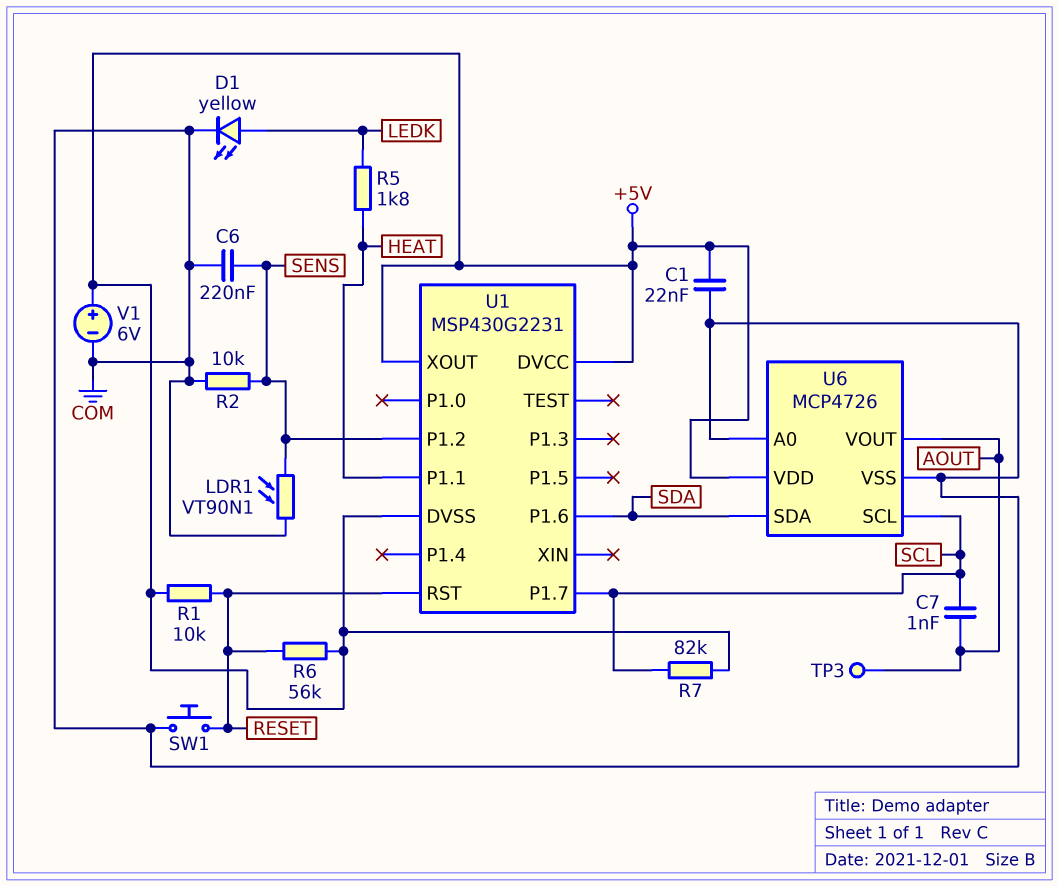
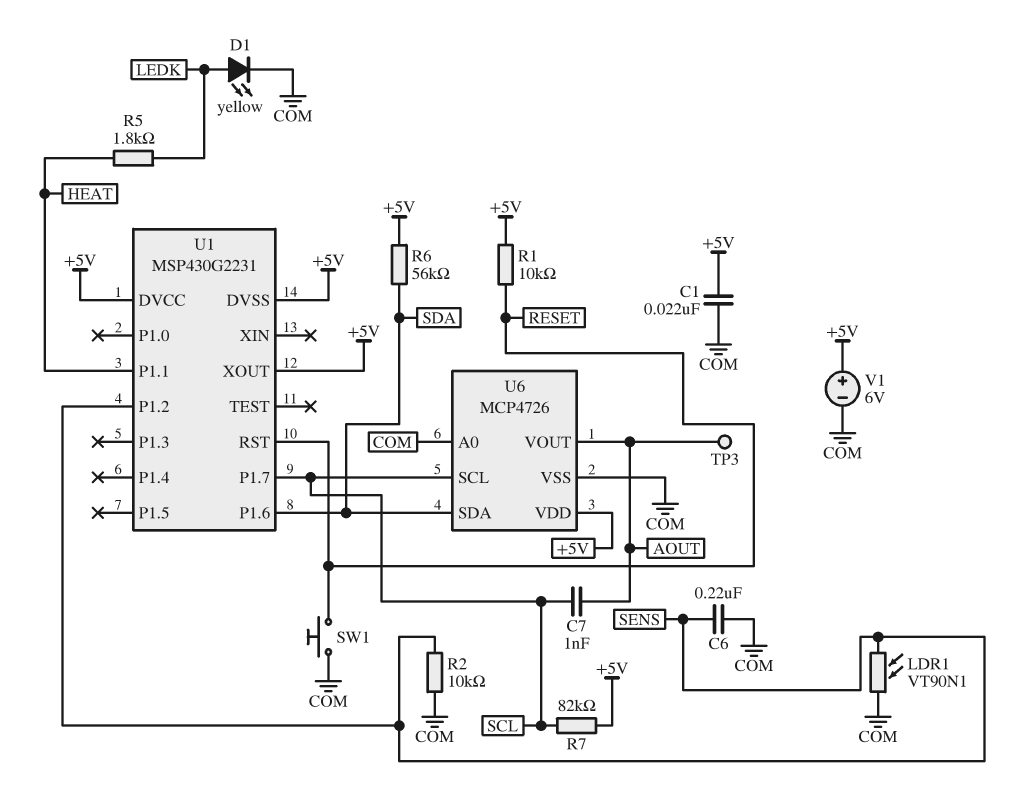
R6: 56k (+5V, RESET) -> 56k (+5V, SDA)

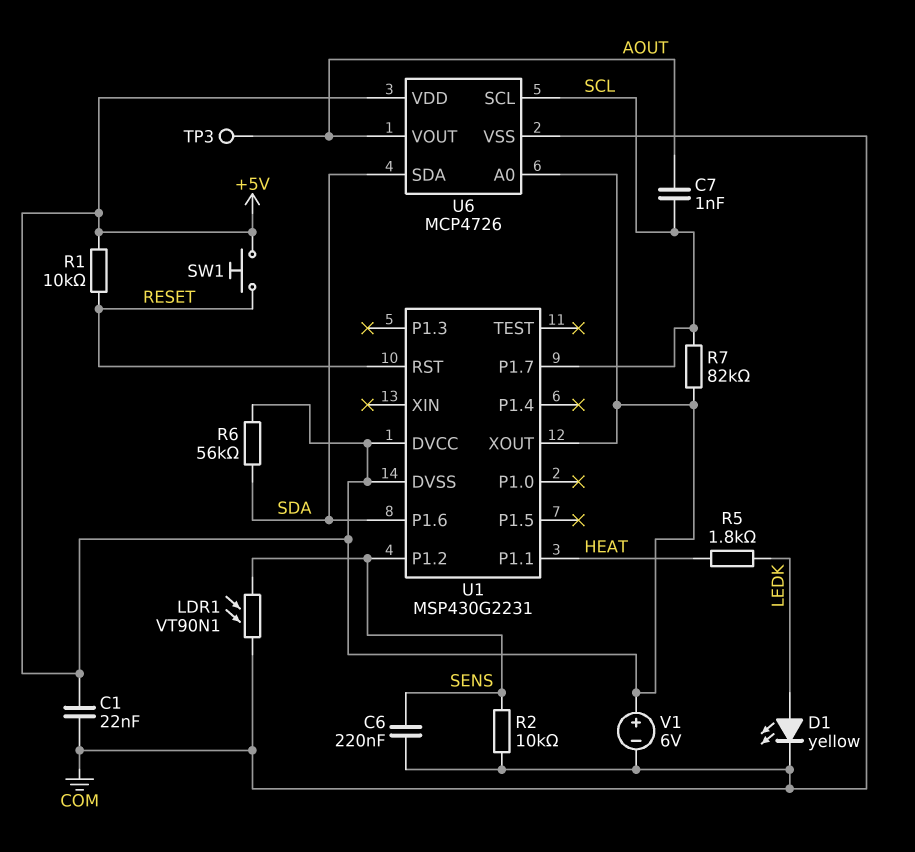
SW1: button (COM, RESET) -> button (+5V, RESET)
U6 pin A0: COM -> +5V

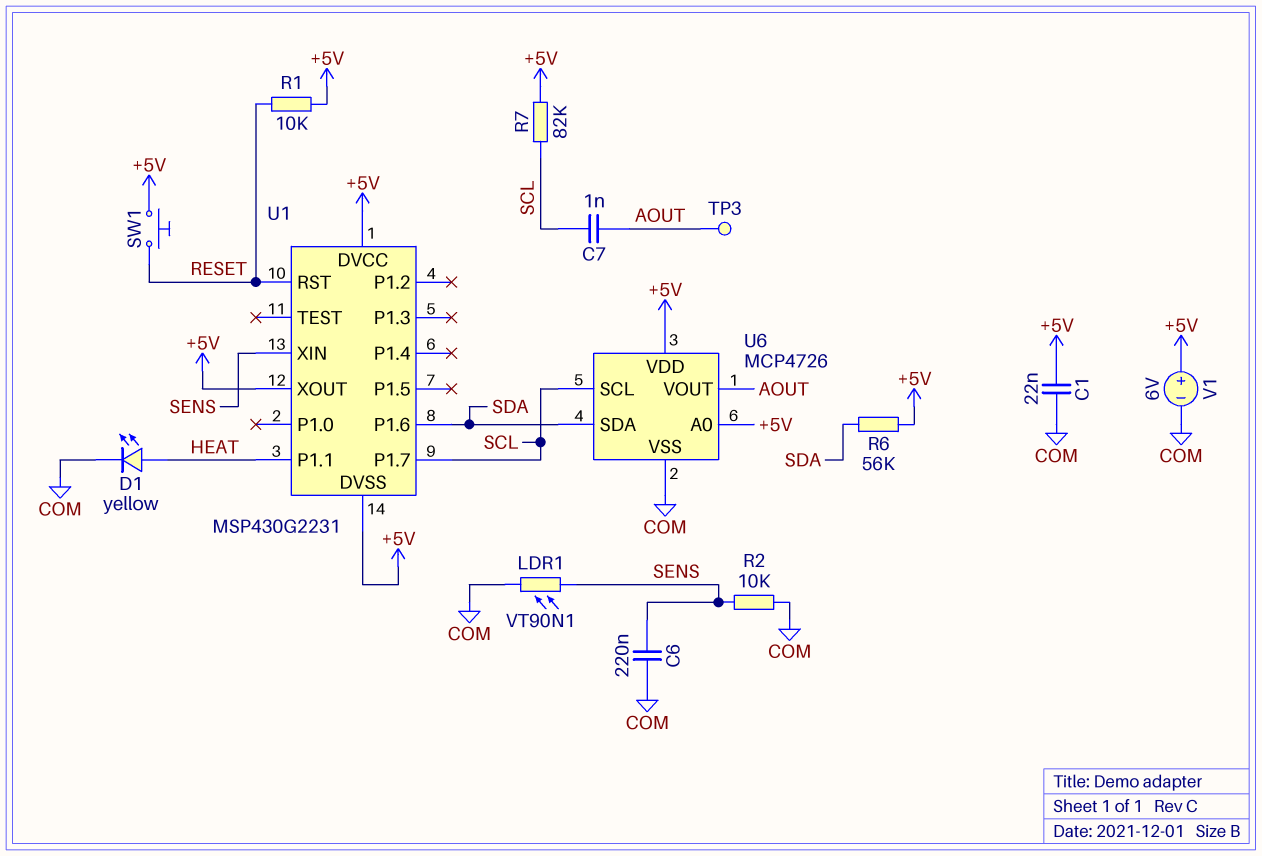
D1: LED yellow (A LEDK, K COM) -> LED yellow (A HEAT, K COM)
R5: 1.8k (HEAT, LEDK) -> none
U1 pin P1.2: SENS -> none
U1 pin XIN: none -> SENS

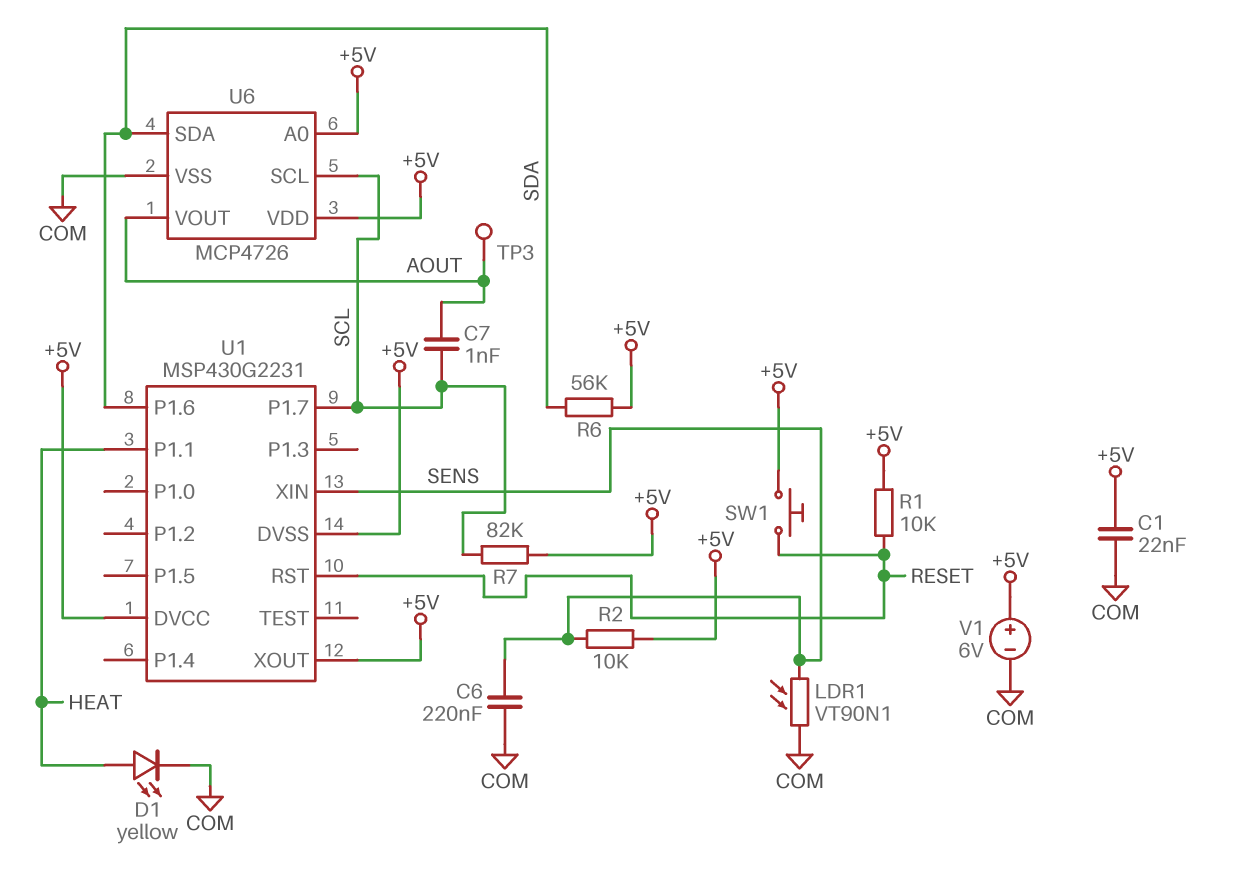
R2: 10k (COM, SENS) -> 10k (+5V, SENS)

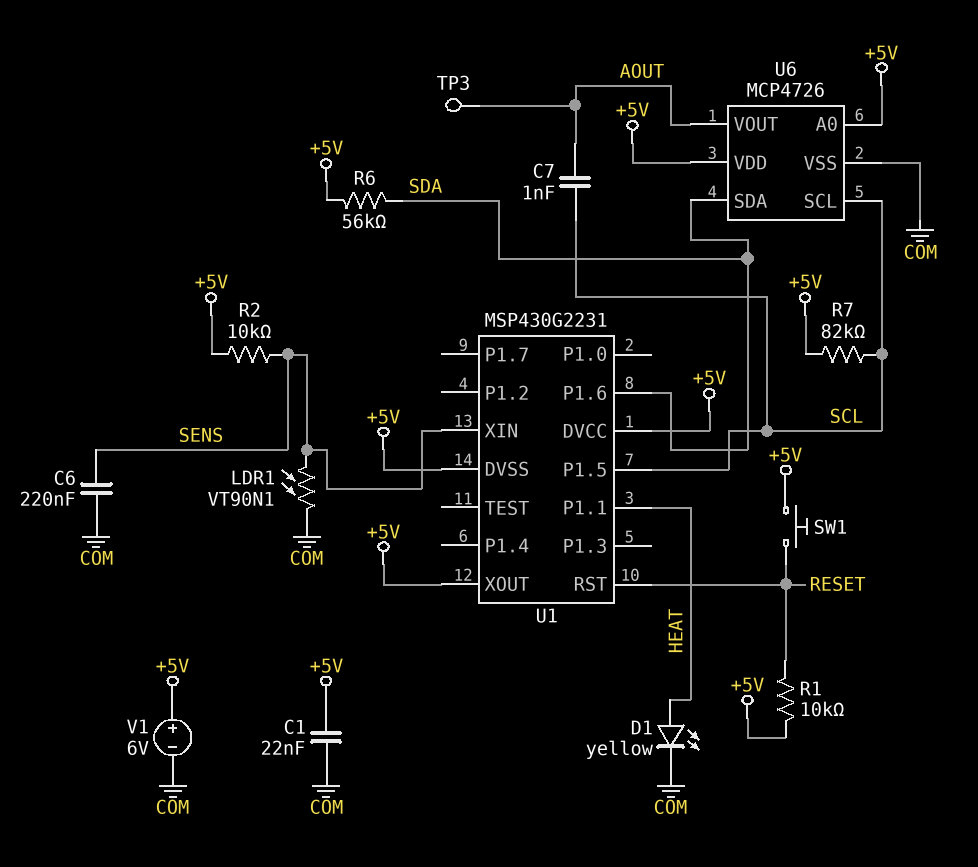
U1 pin P1.5: none -> SCL
U1 pin P1.7: SCL -> none

